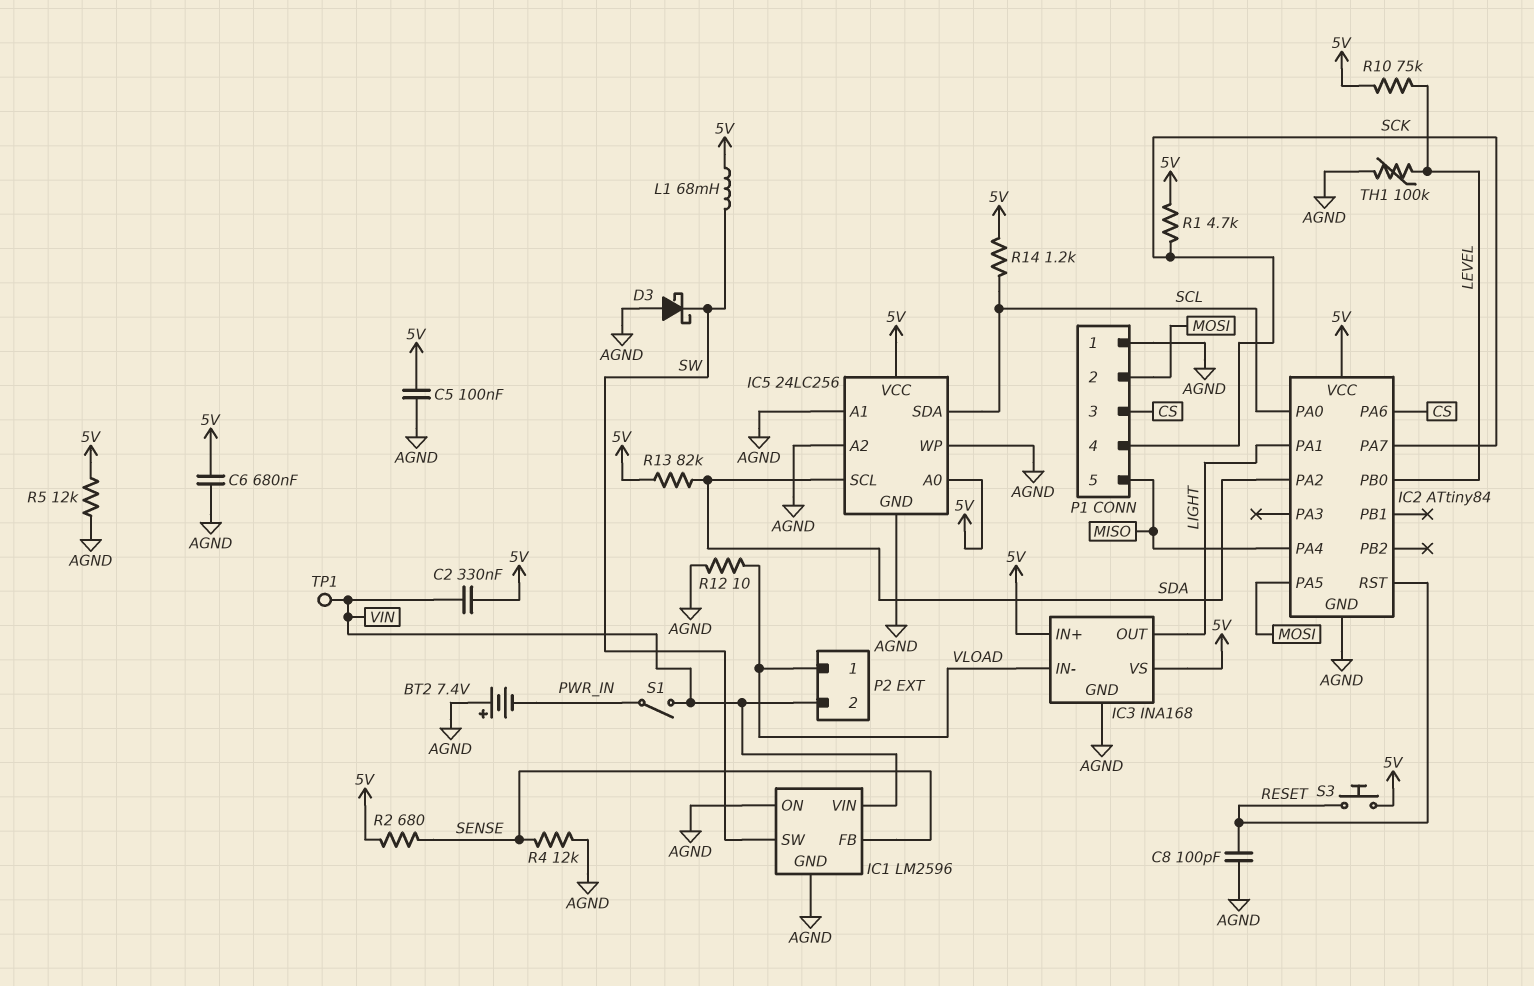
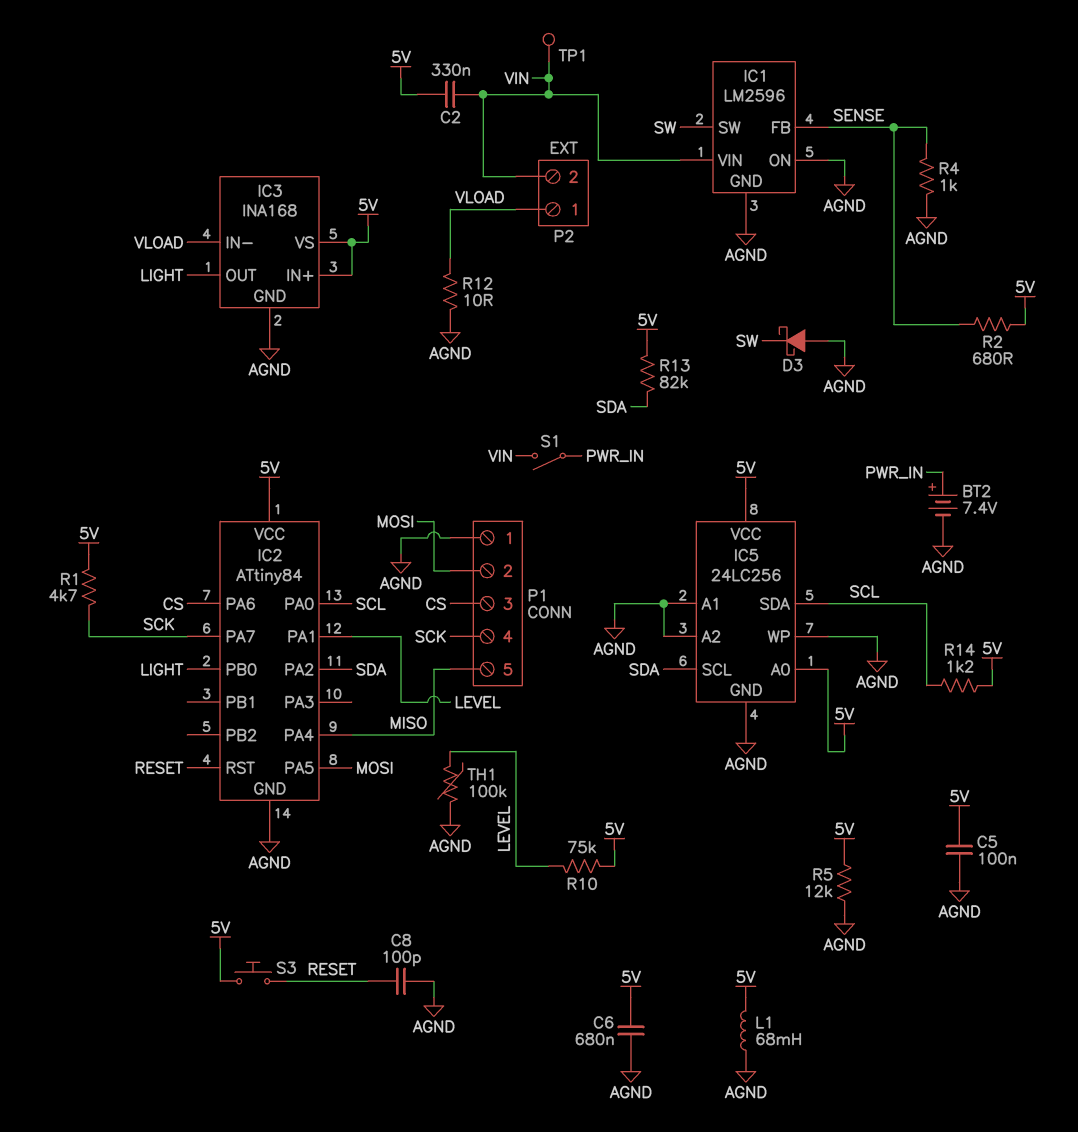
BT2: 7.4V (plus AGND, minus PWR_IN) -> 7.4V (plus PWR_IN, minus AGND)
IC2 pin PA1: LIGHT -> LEVEL
IC2 pin PB0: LEVEL -> LIGHT
L1: 68mH (5V, SW) -> 68mH (5V, AGND)
R4: 12k (AGND, SENSE) -> 1k (AGND, SENSE)

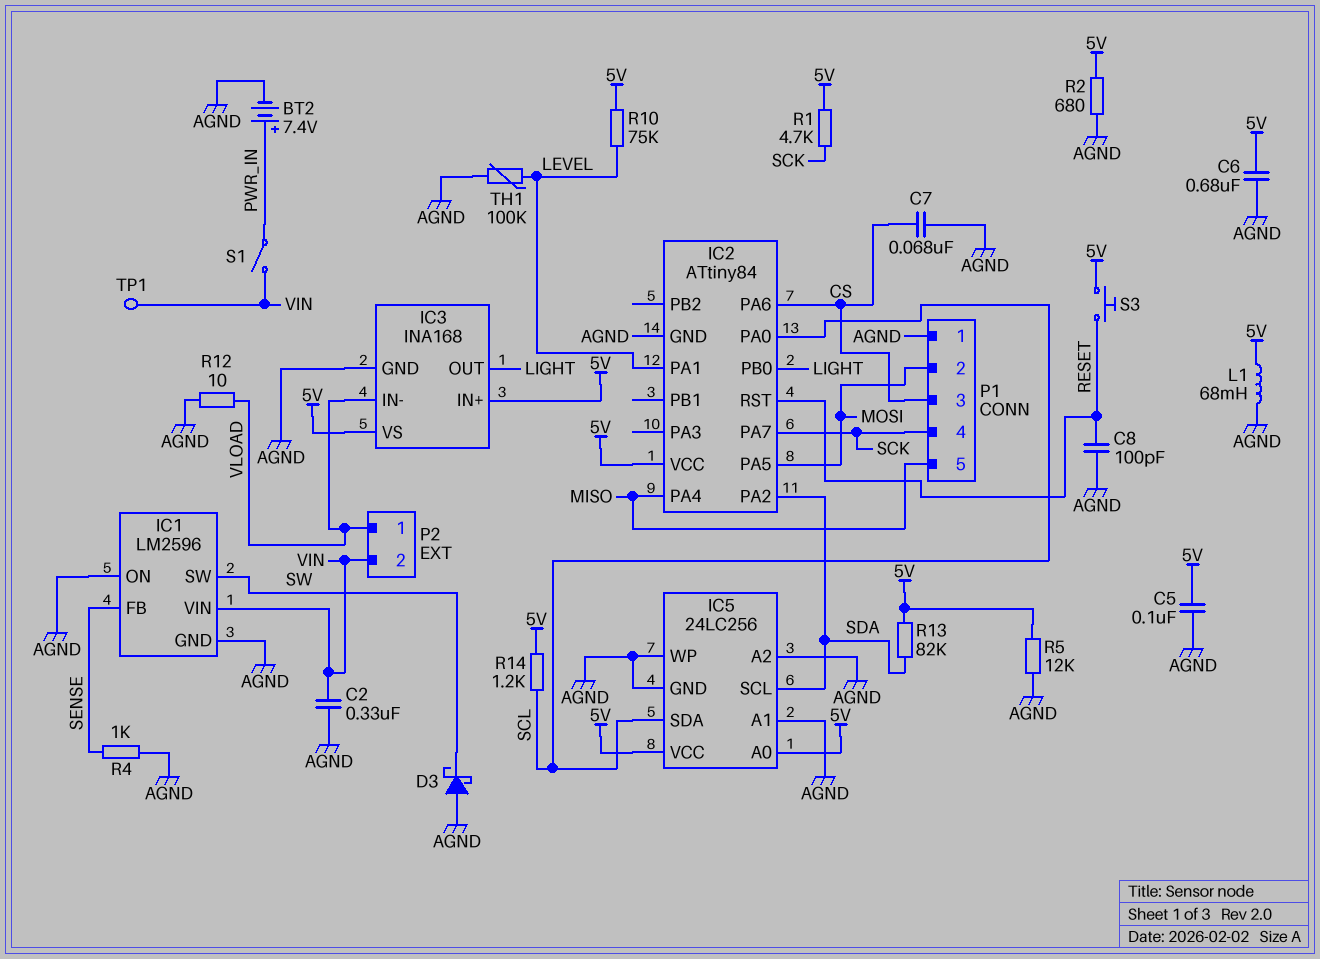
C2: 330nF (5V, VIN) -> 330nF (AGND, VIN)
C7: none -> 68nF (AGND, CS)
R2: 680 (5V, SENSE) -> 680 (5V, AGND)

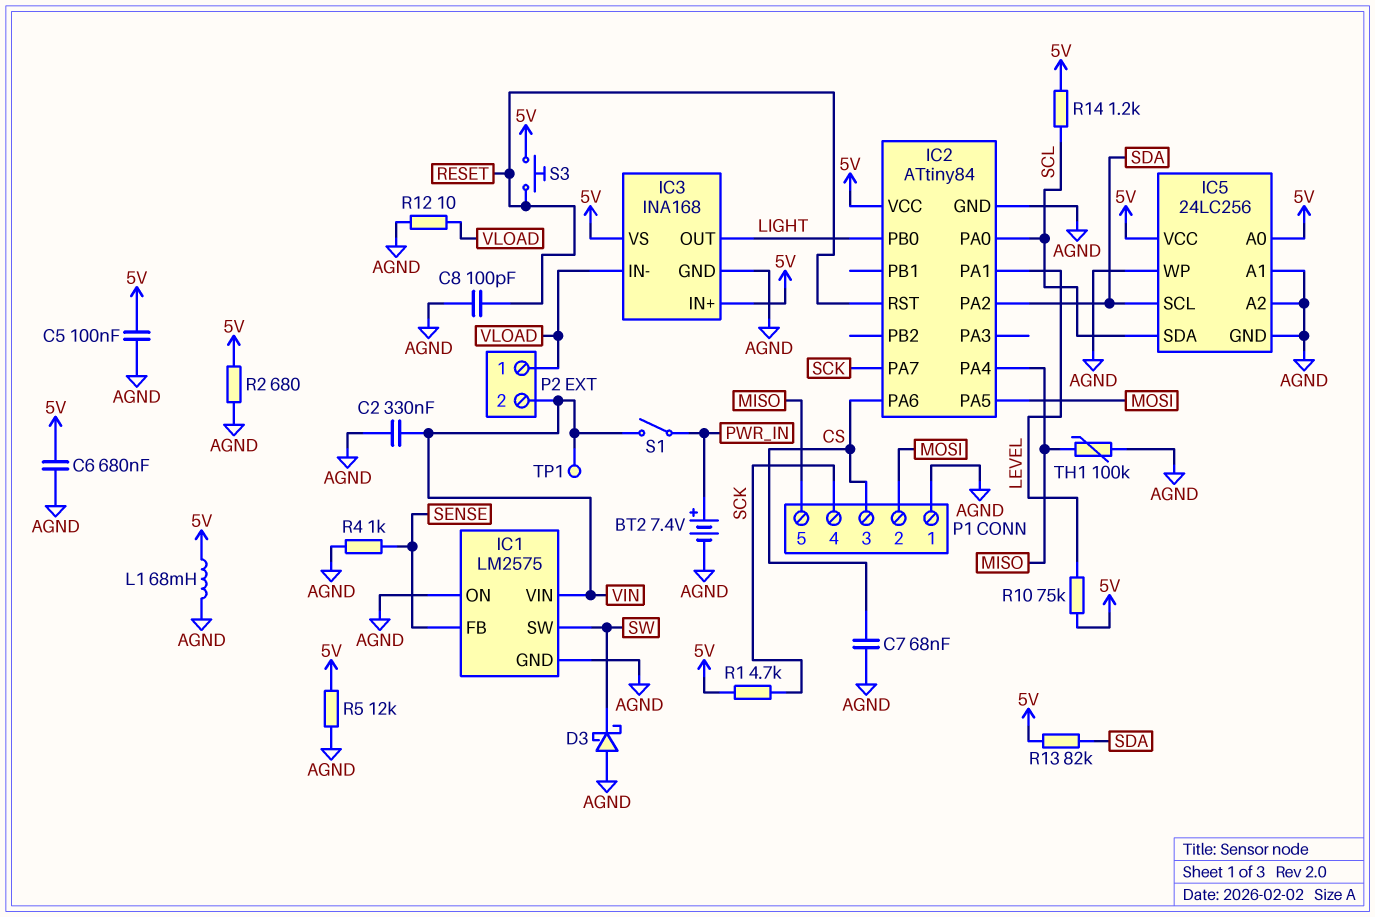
IC1: LM2596 -> LM2575
TH1: 100k (AGND, LEVEL) -> 100k (AGND, MISO)

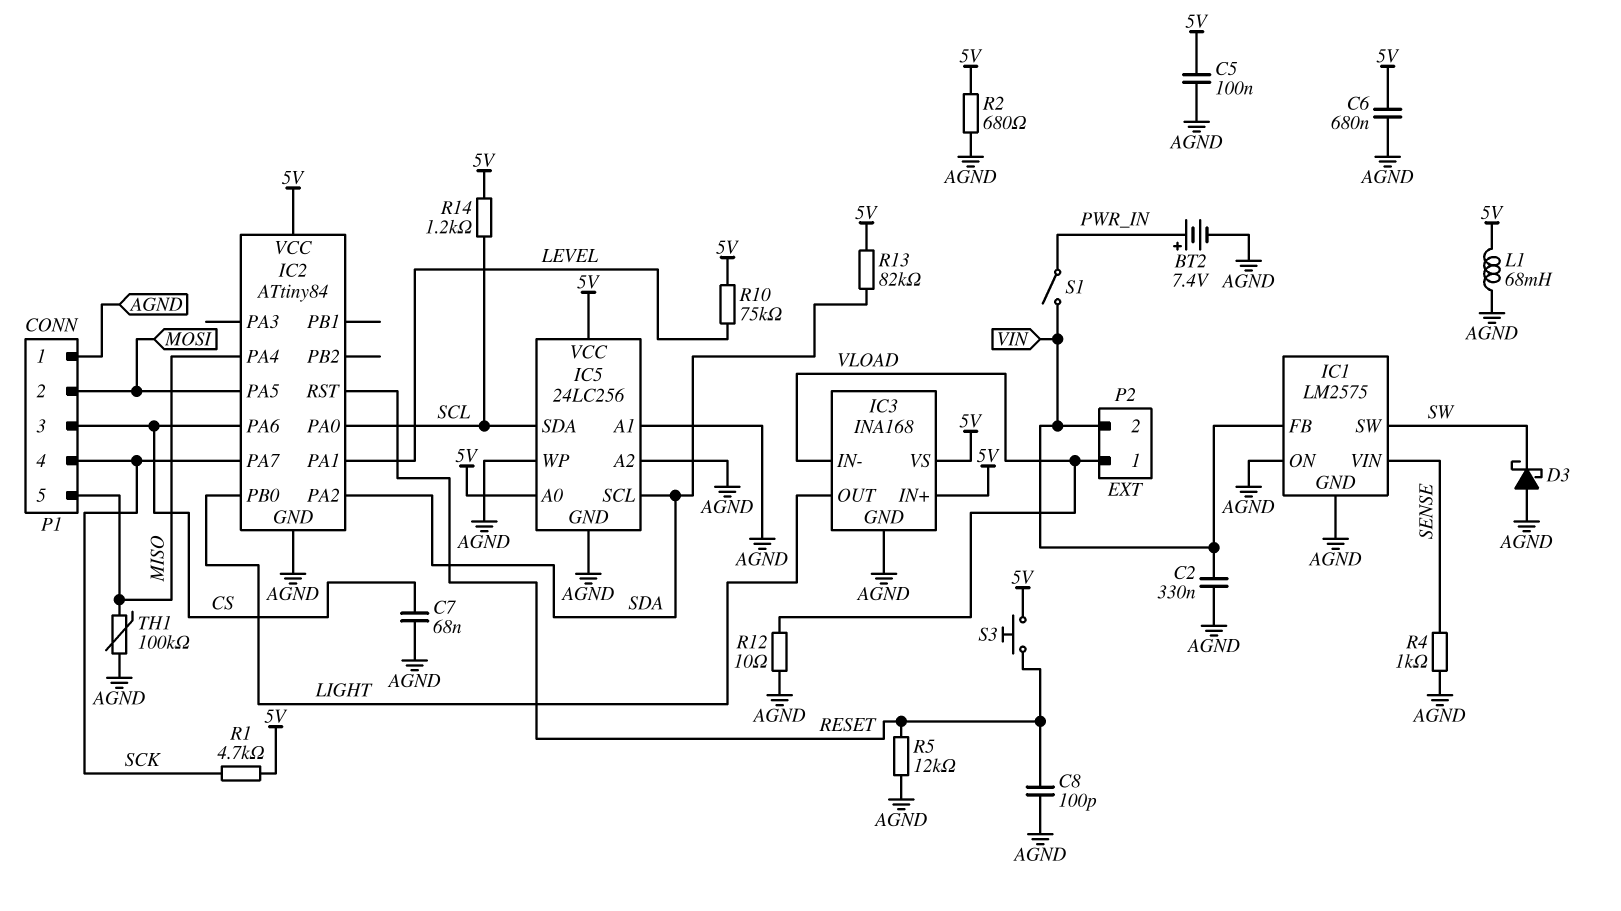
IC1 pin FB: SENSE -> VIN
IC1 pin VIN: VIN -> SENSE
R5: 12k (5V, AGND) -> 12k (AGND, RESET)
TP1: test point (VIN) -> none

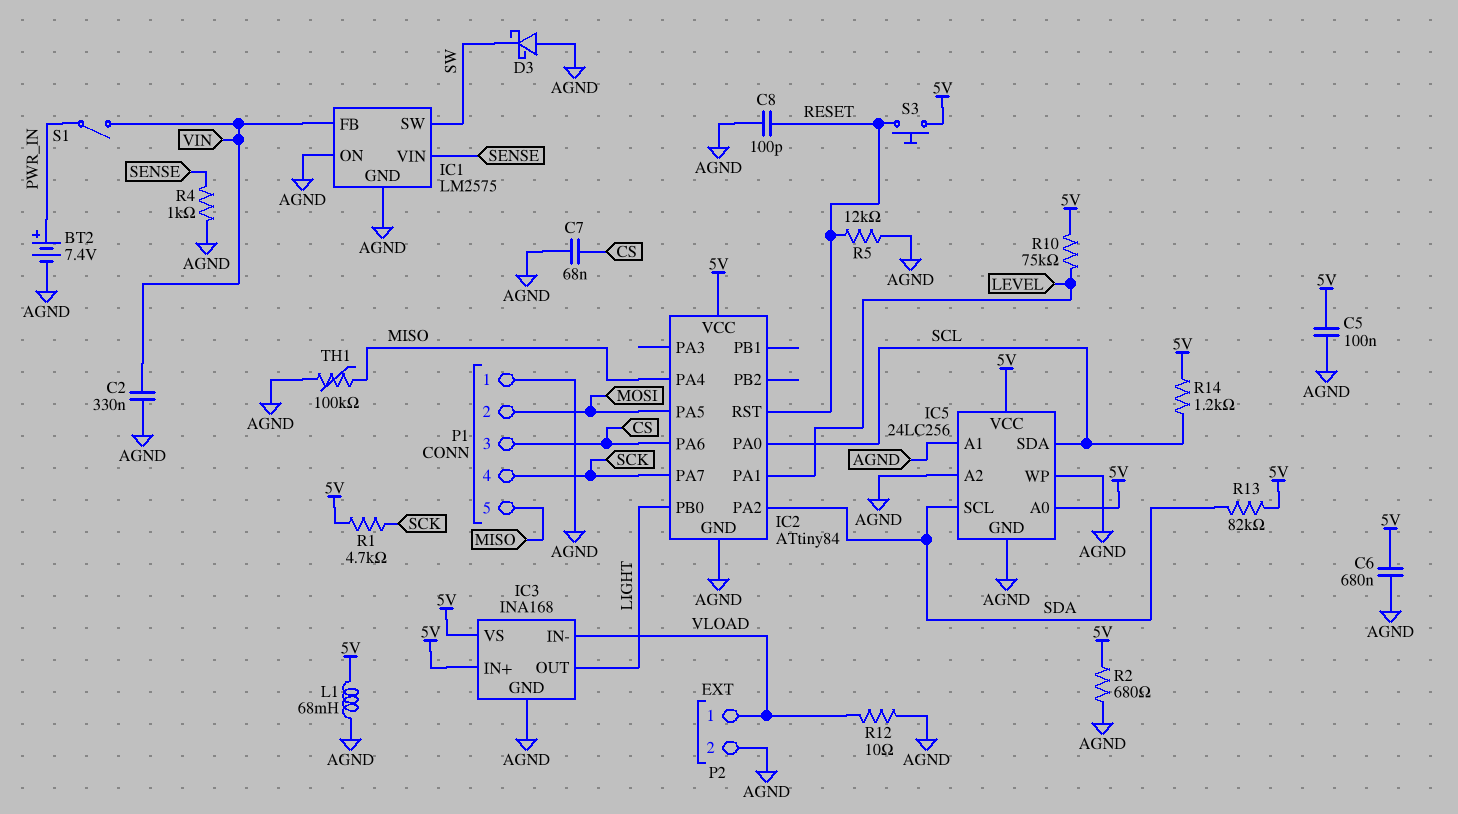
P2 pin 2: VIN -> AGND

